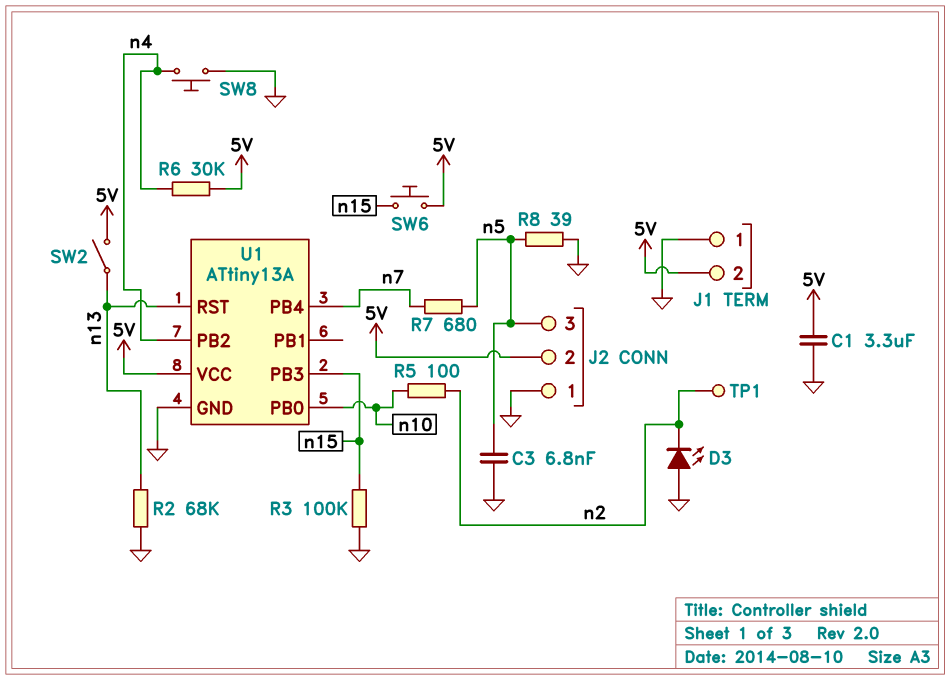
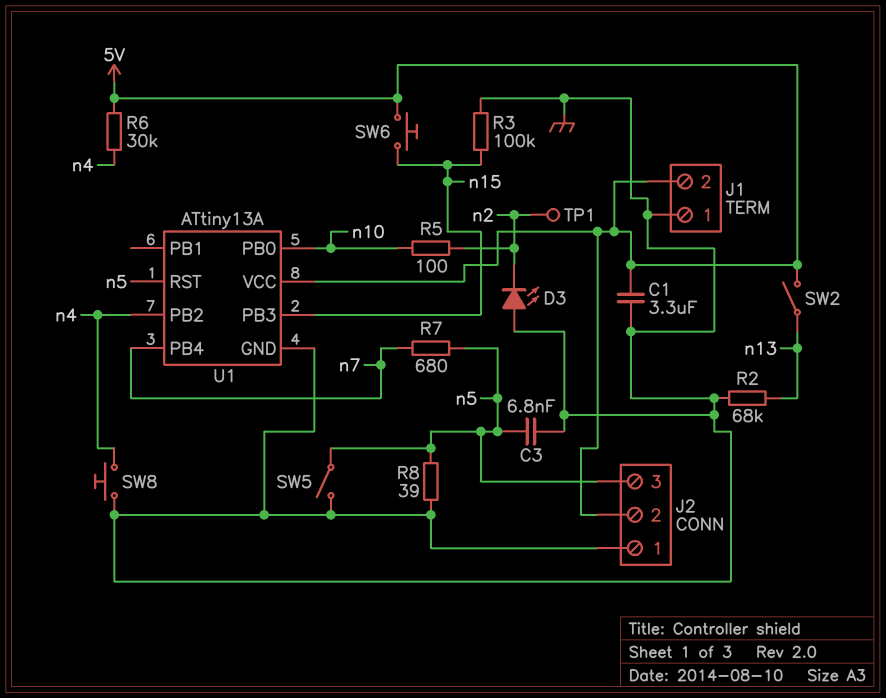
SW5: none -> switch (GND, n5)
U1 pin RST: n13 -> n5

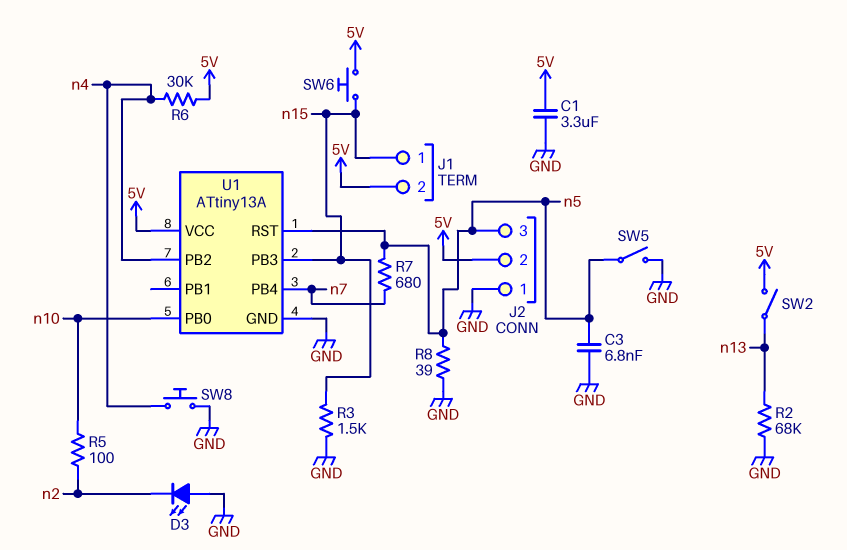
J1 pin 1: GND -> n15
R3: 100k (GND, n15) -> 1.5k (GND, n15)
TP1: test point (n2) -> none

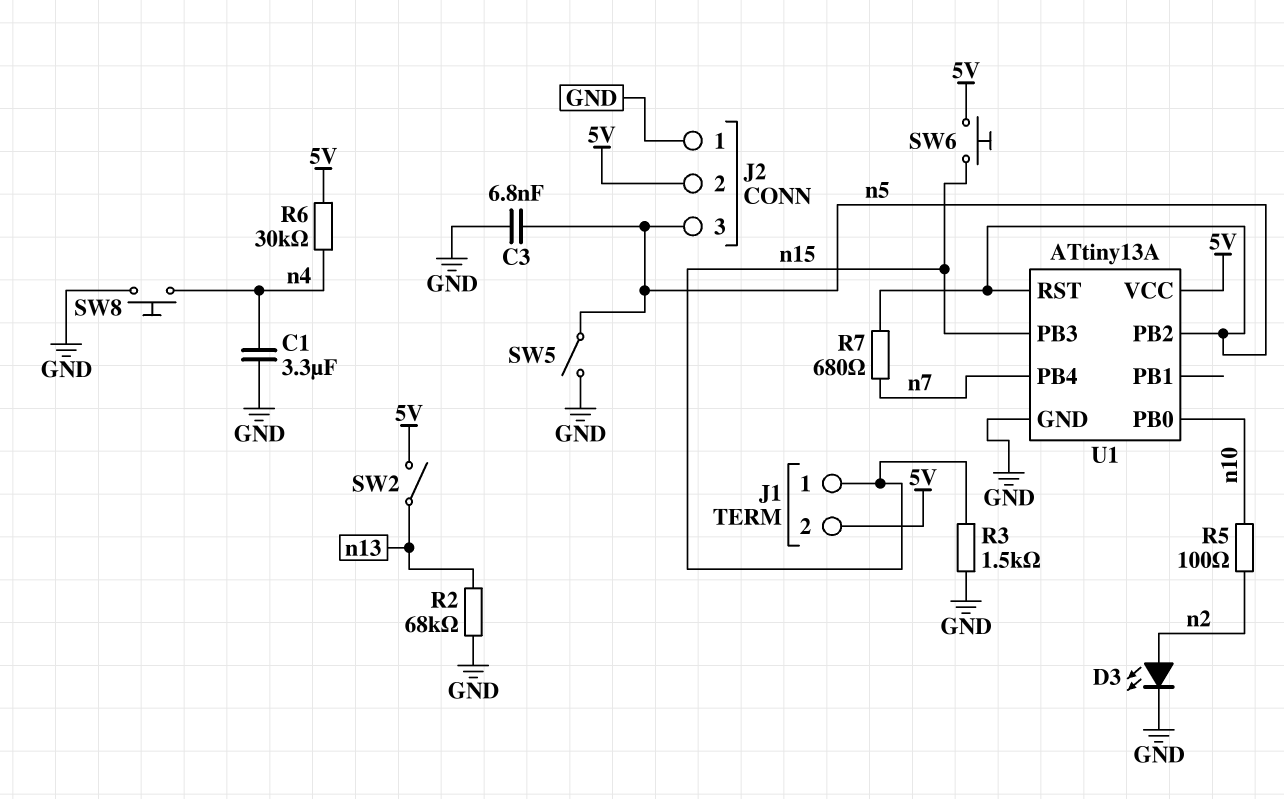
C1: 3.3uF (5V, GND) -> 3.3uF (GND, n4)
D3: LED (A GND, K n2) -> LED (A n2, K GND)
R8: 39 (GND, n5) -> none
U1 pin PB2: n4 -> n5

